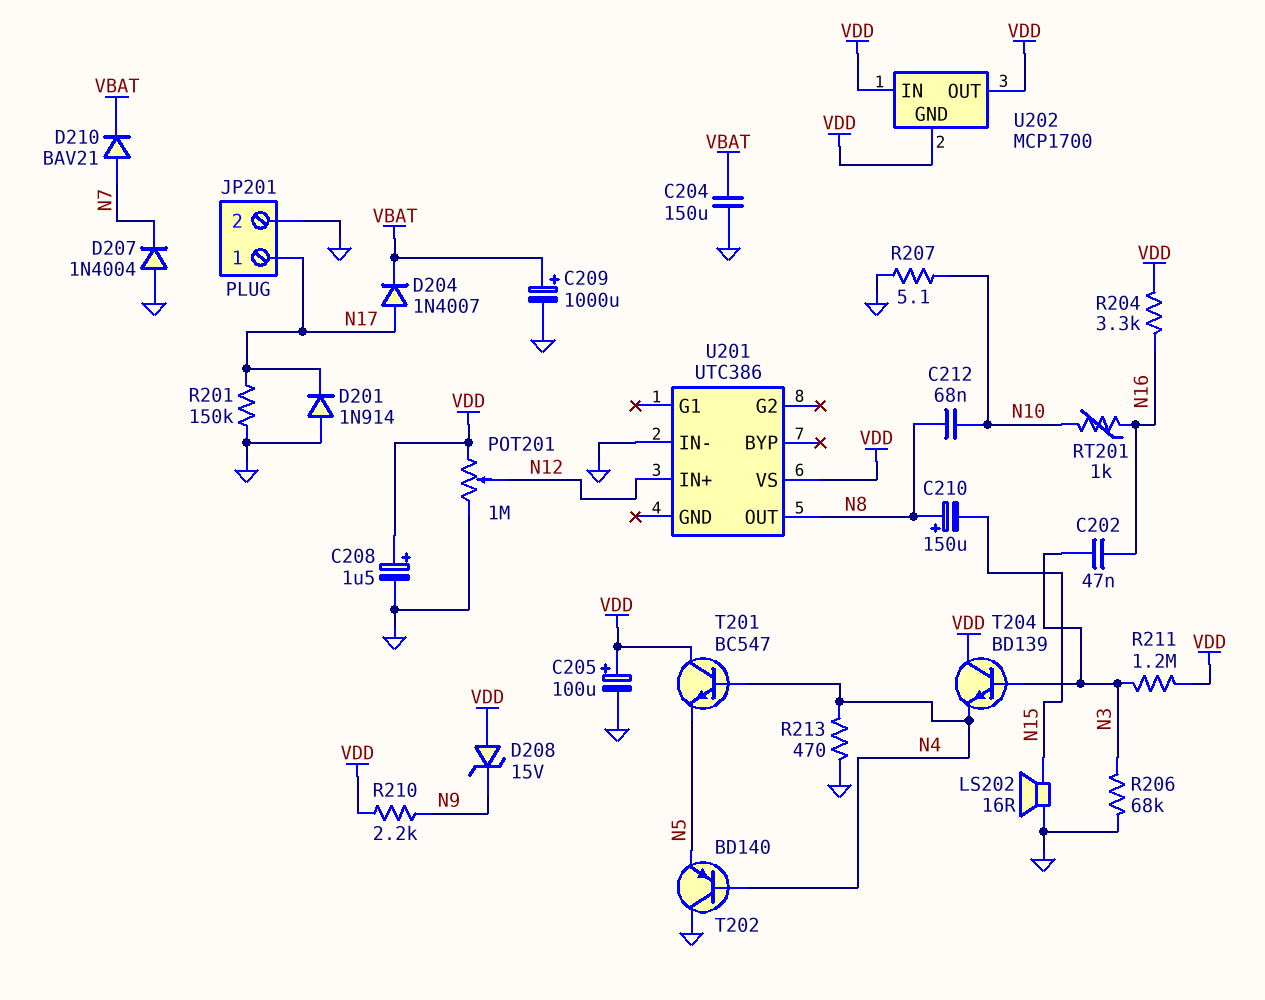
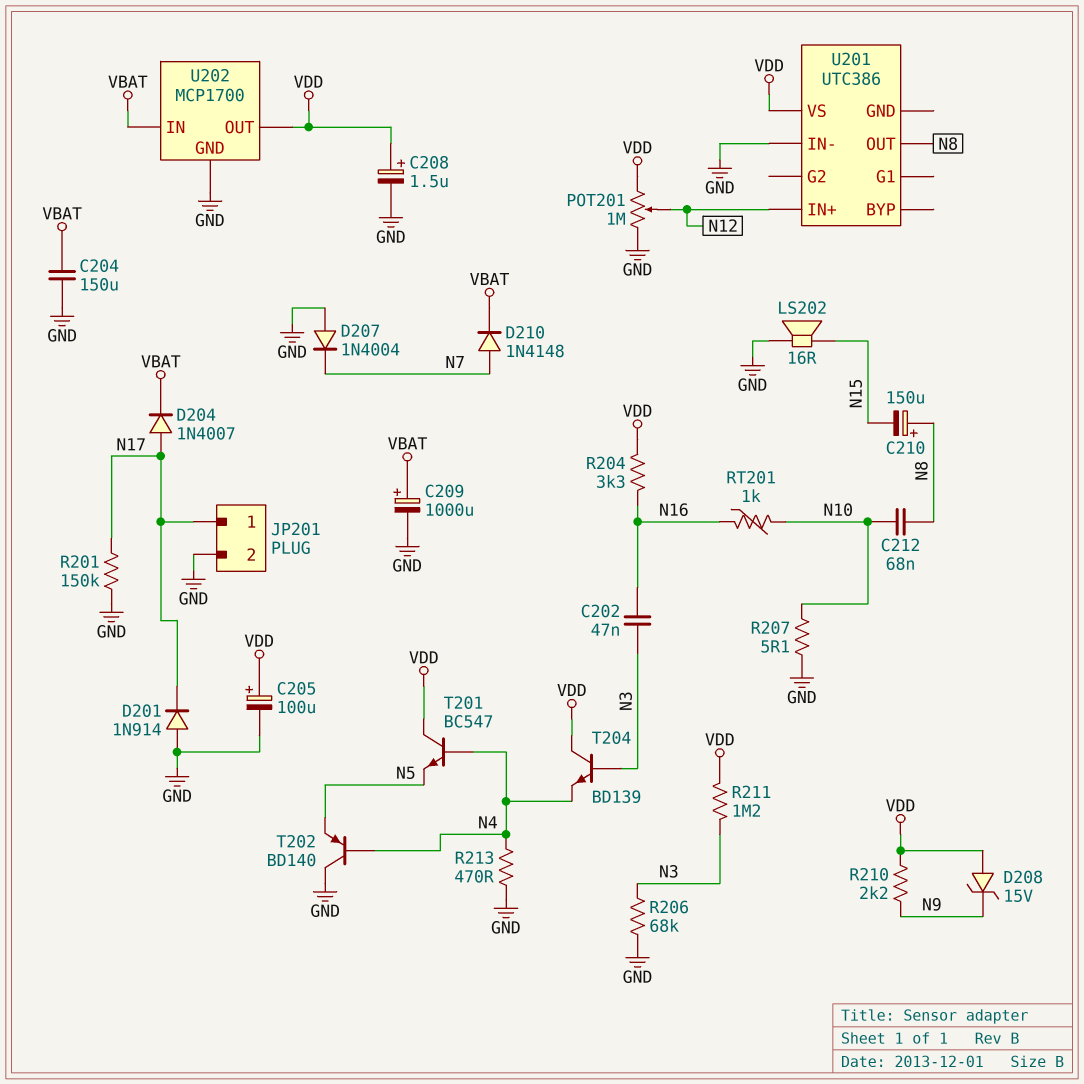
D210: diode BAV21 (A N7, K VBAT) -> diode 1N4148 (A N7, K VBAT)
U202 pin GND: VDD -> GND
U202 pin IN: VDD -> VBAT

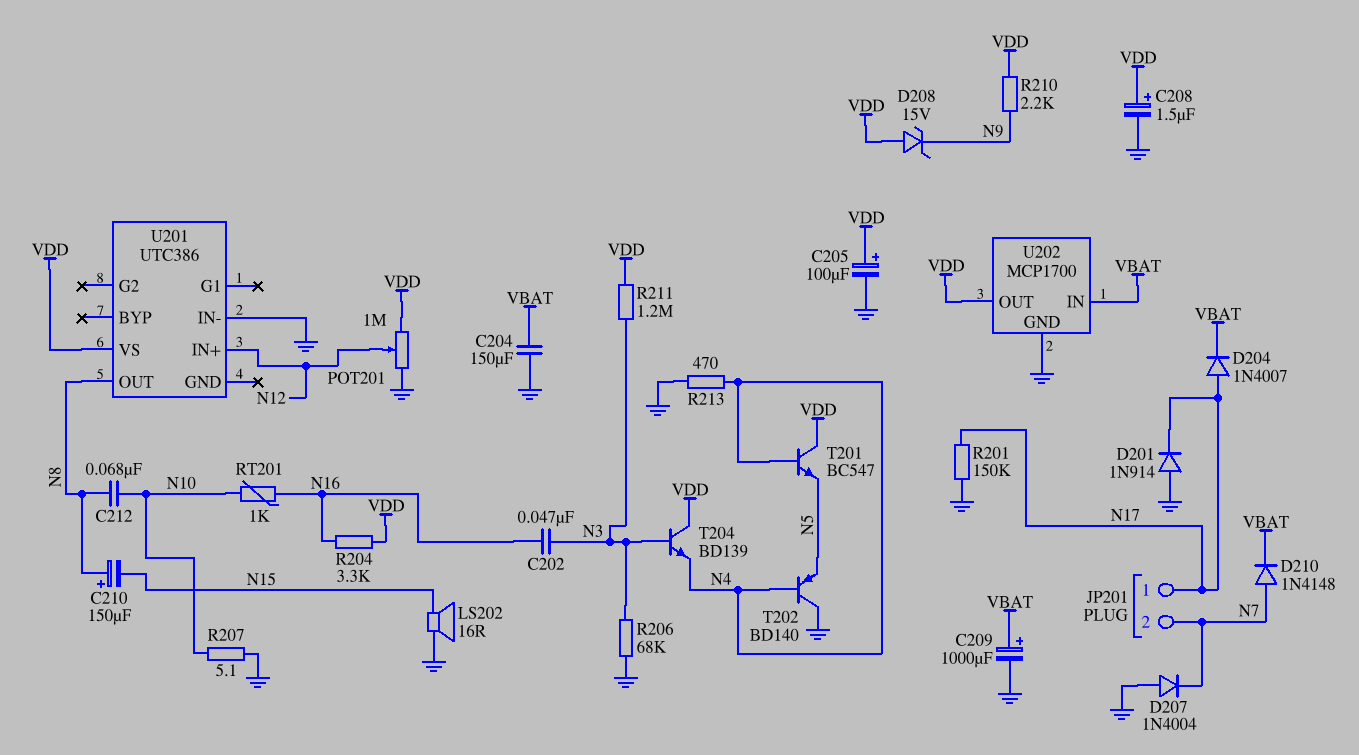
JP201 pin 2: GND -> N7

